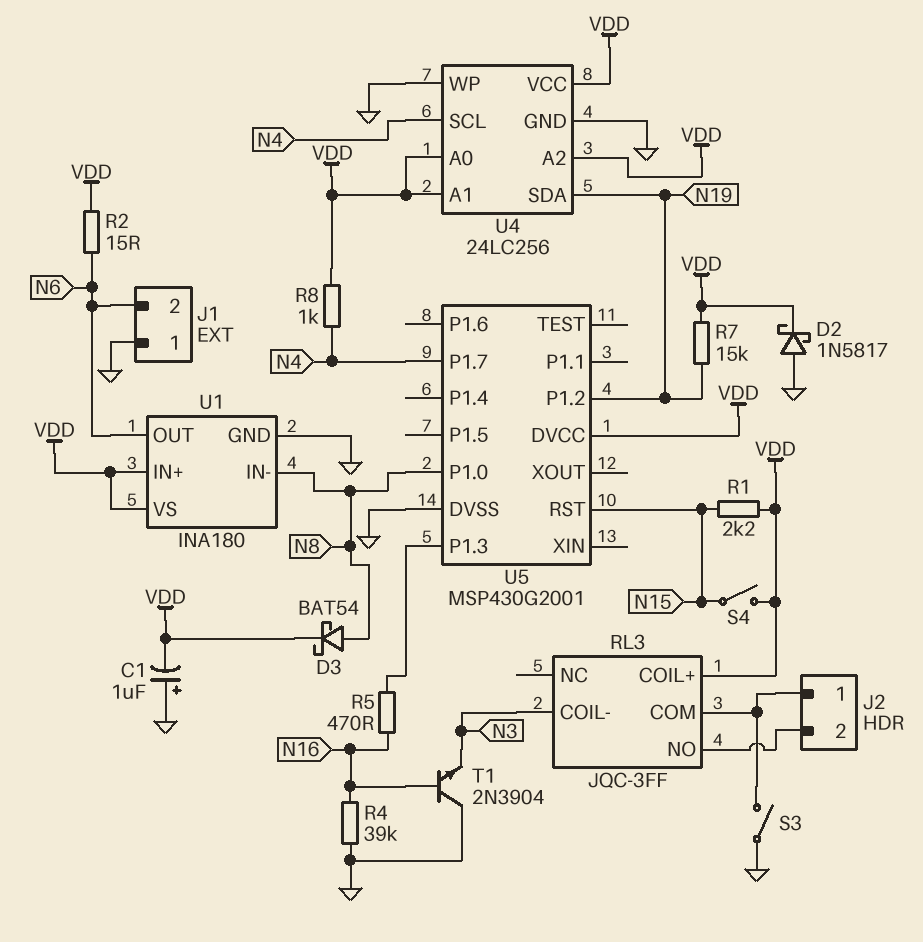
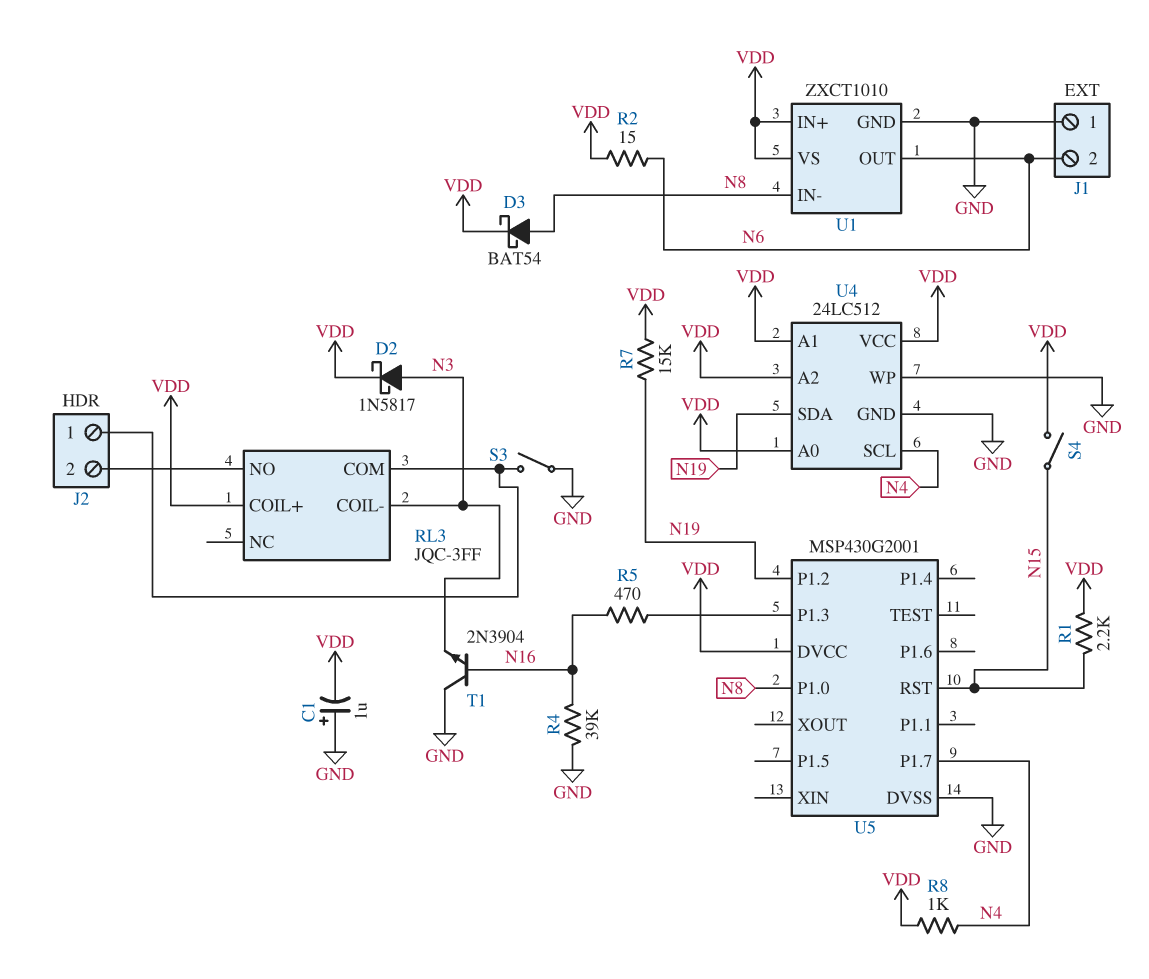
D2: schottky 1N5817 (A GND, K VDD) -> schottky 1N5817 (A N3, K VDD)
U1: INA180 -> ZXCT1010
U4: 24LC256 -> 24LC512

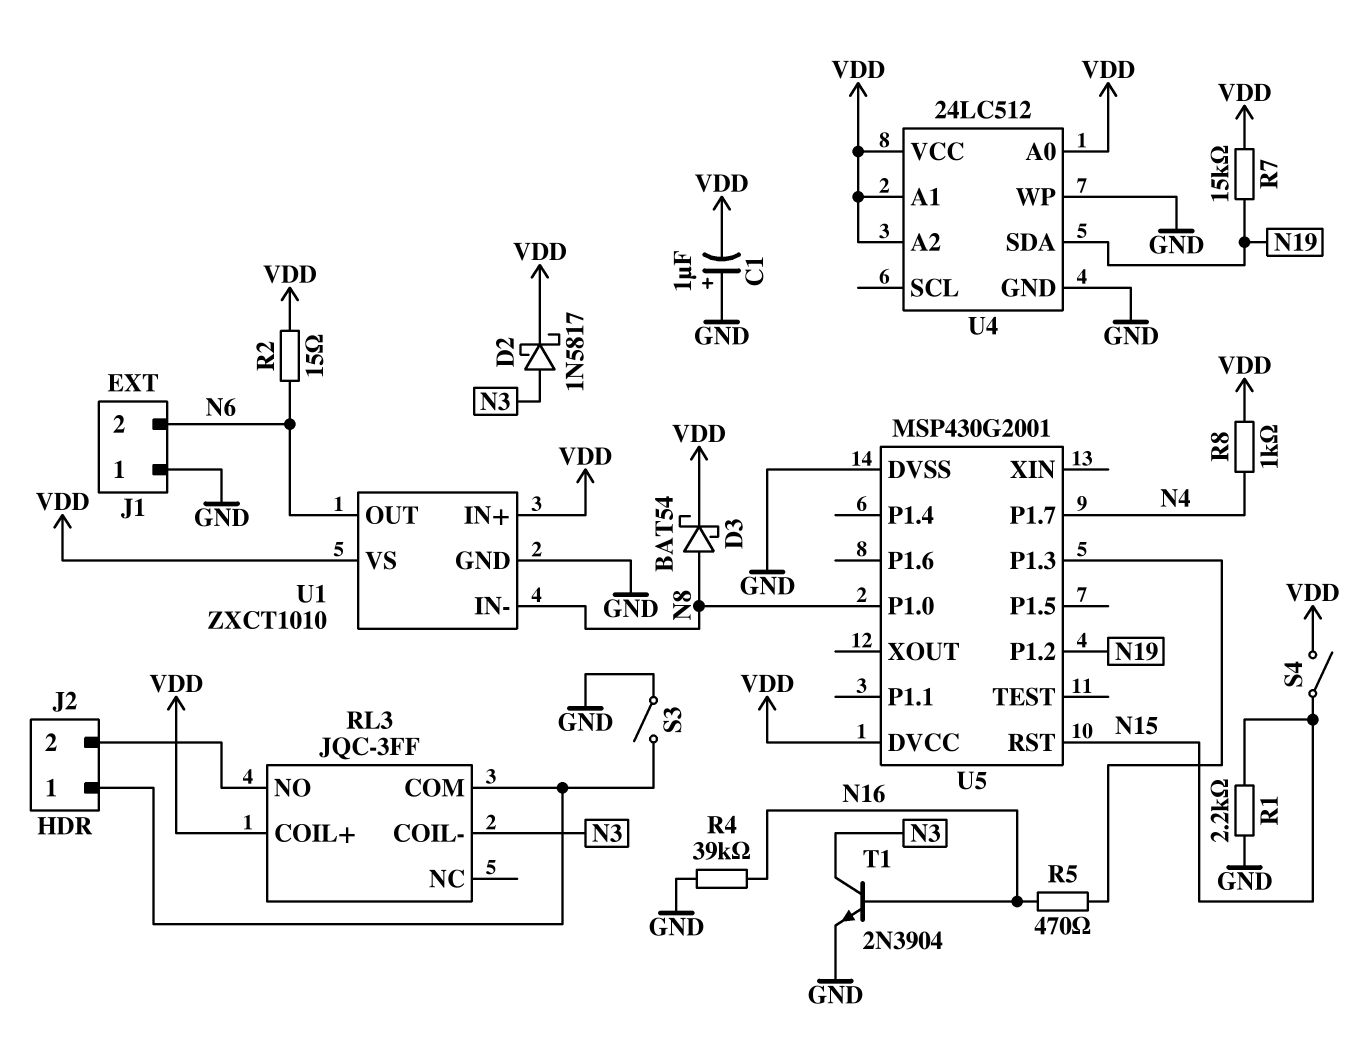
R1: 2.2k (N15, VDD) -> 2.2k (GND, N15)
T1: NPN 2N3904 (B N16, C GND, E N3) -> NPN 2N3904 (B N16, C N3, E GND)
U4 pin SCL: N4 -> none

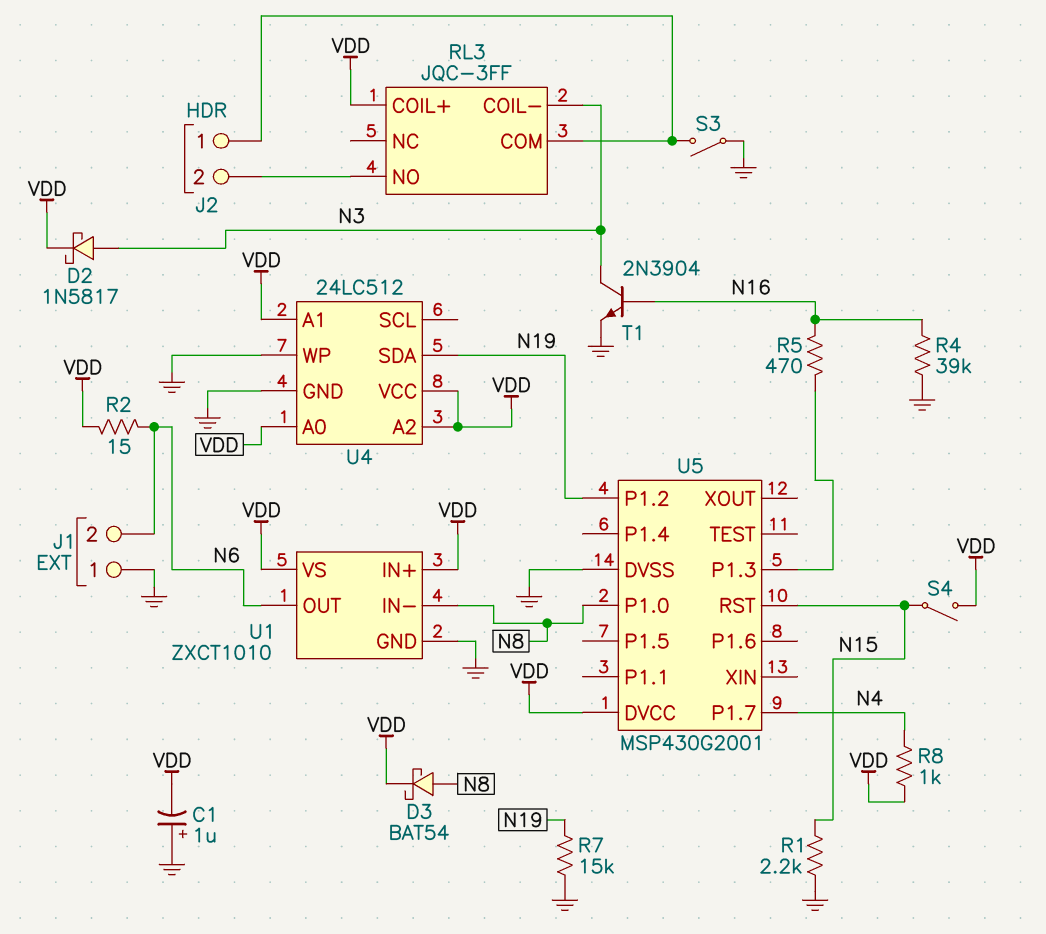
R7: 15k (N19, VDD) -> 15k (GND, N19)

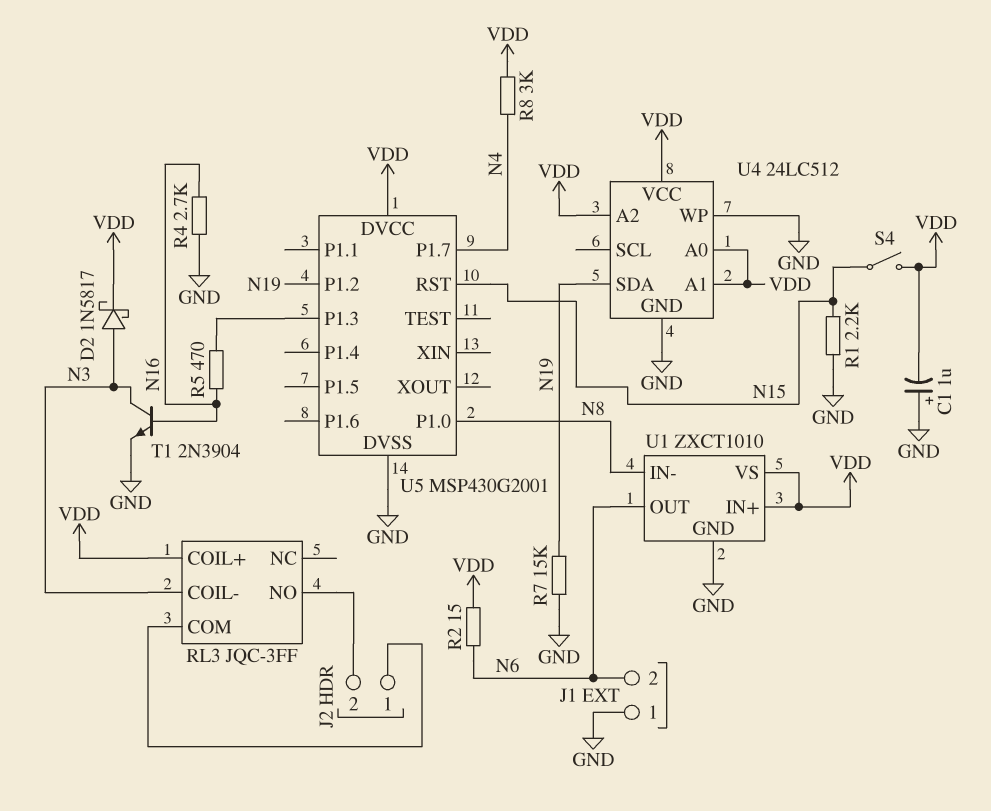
D3: schottky BAT54 (A N8, K VDD) -> none
R4: 39k (GND, N16) -> 2.7k (GND, N16)
R8: 1k (N4, VDD) -> 3k (N4, VDD)
S3: switch (GND, J2/1) -> none

